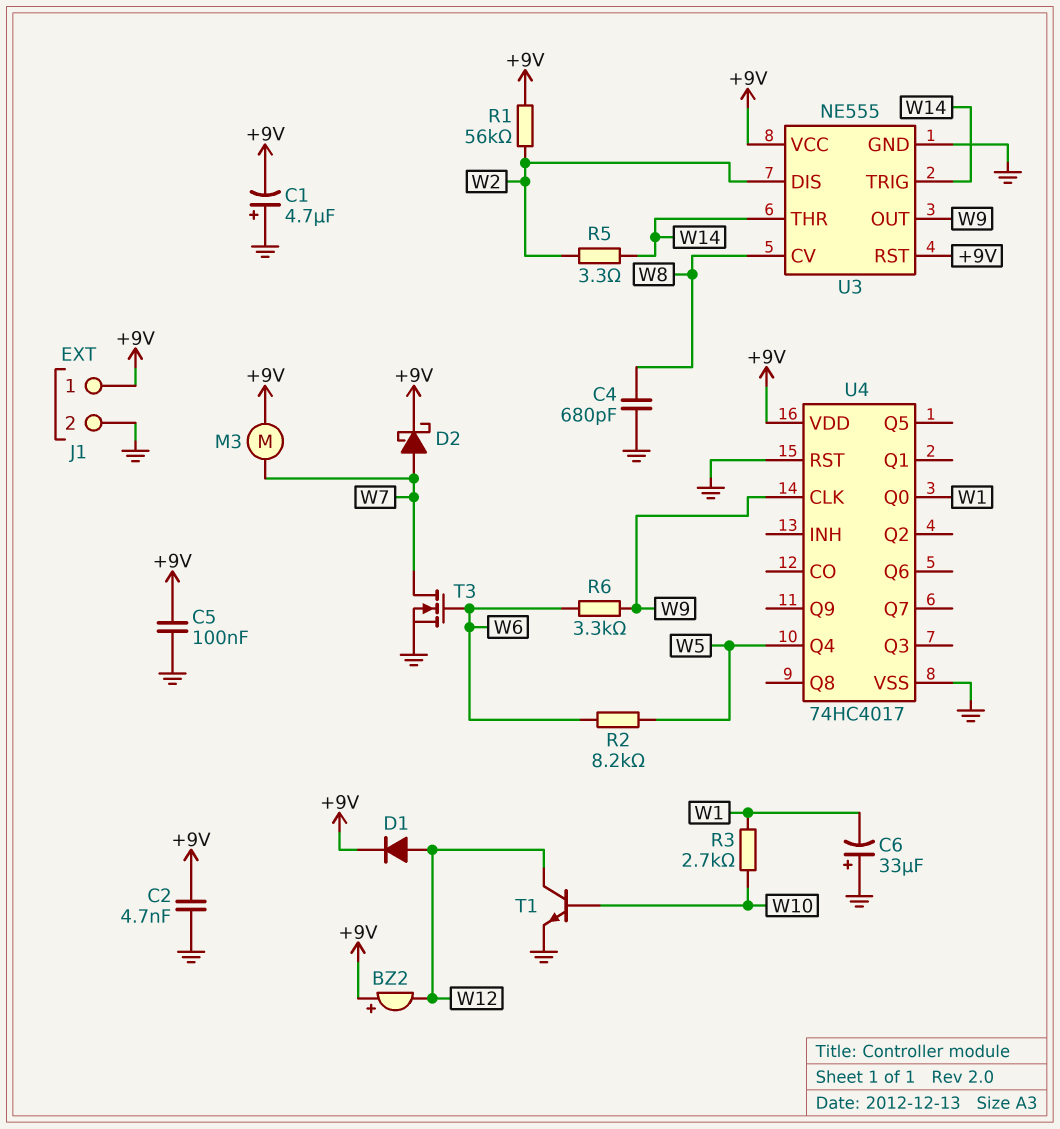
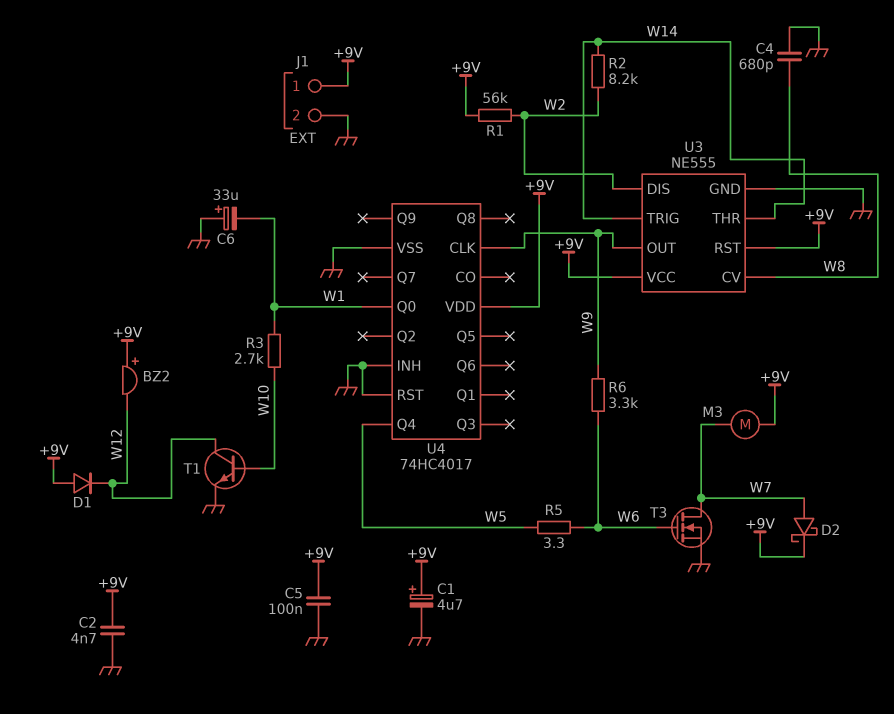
C1: 4.7uF (plus GND, minus +9V) -> 4.7uF (plus +9V, minus GND)
D1: diode (A W12, K +9V) -> diode (A +9V, K W12)
R2: 8.2k (W5, W6) -> 8.2k (W2, W14)
R5: 3.3 (W2, W14) -> 3.3 (W5, W6)
U4 pin INH: none -> GND

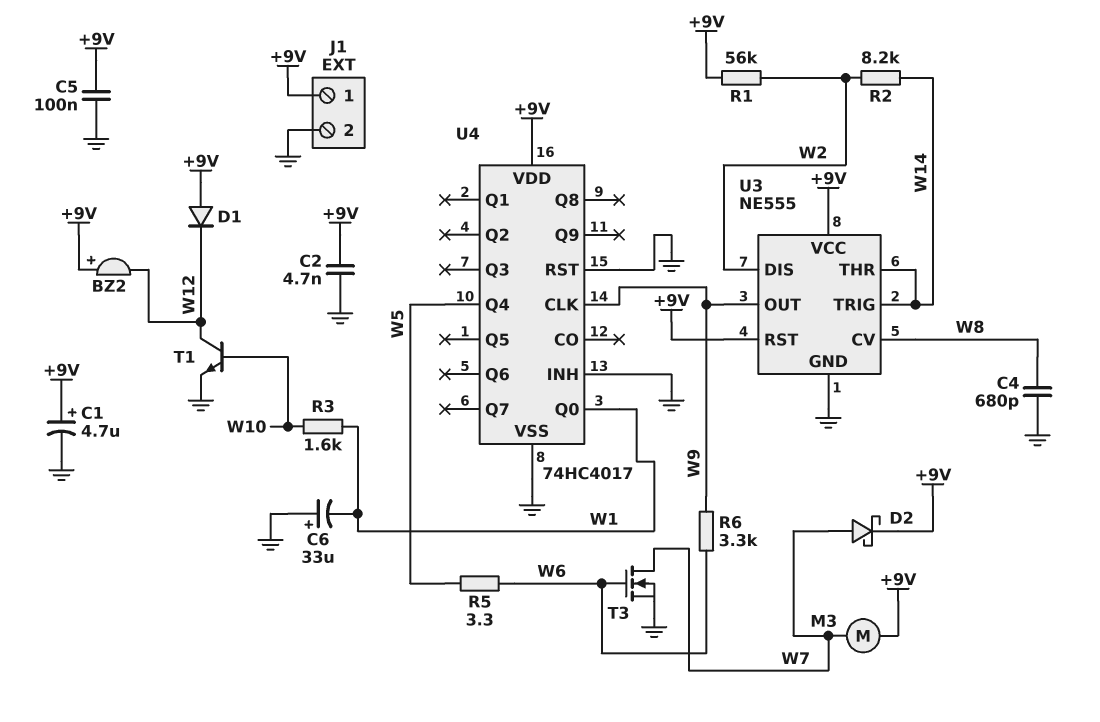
R3: 2.7k (W1, W10) -> 1.6k (W1, W10)

